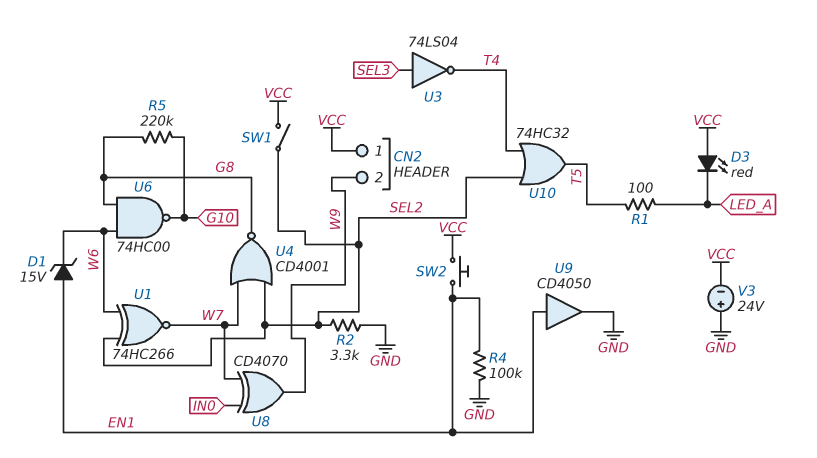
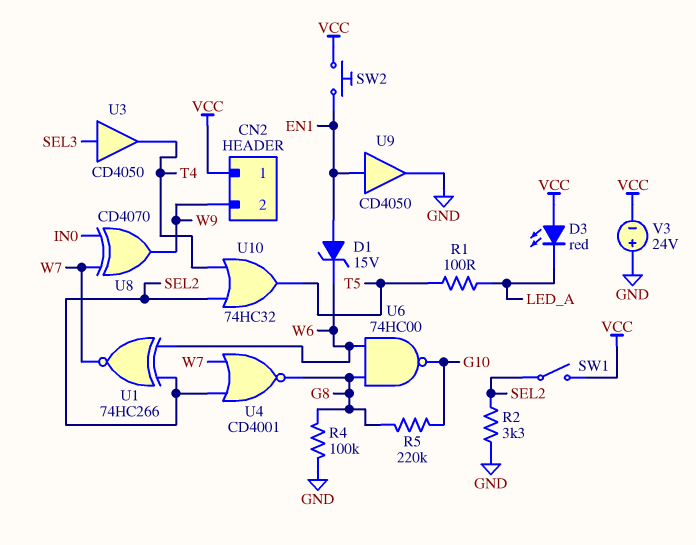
R4: 100k (EN1, GND) -> 100k (G8, GND)
U3: NOT 74LS04 (in SEL3, out T4) -> buffer CD4050 (in SEL3, out T4)

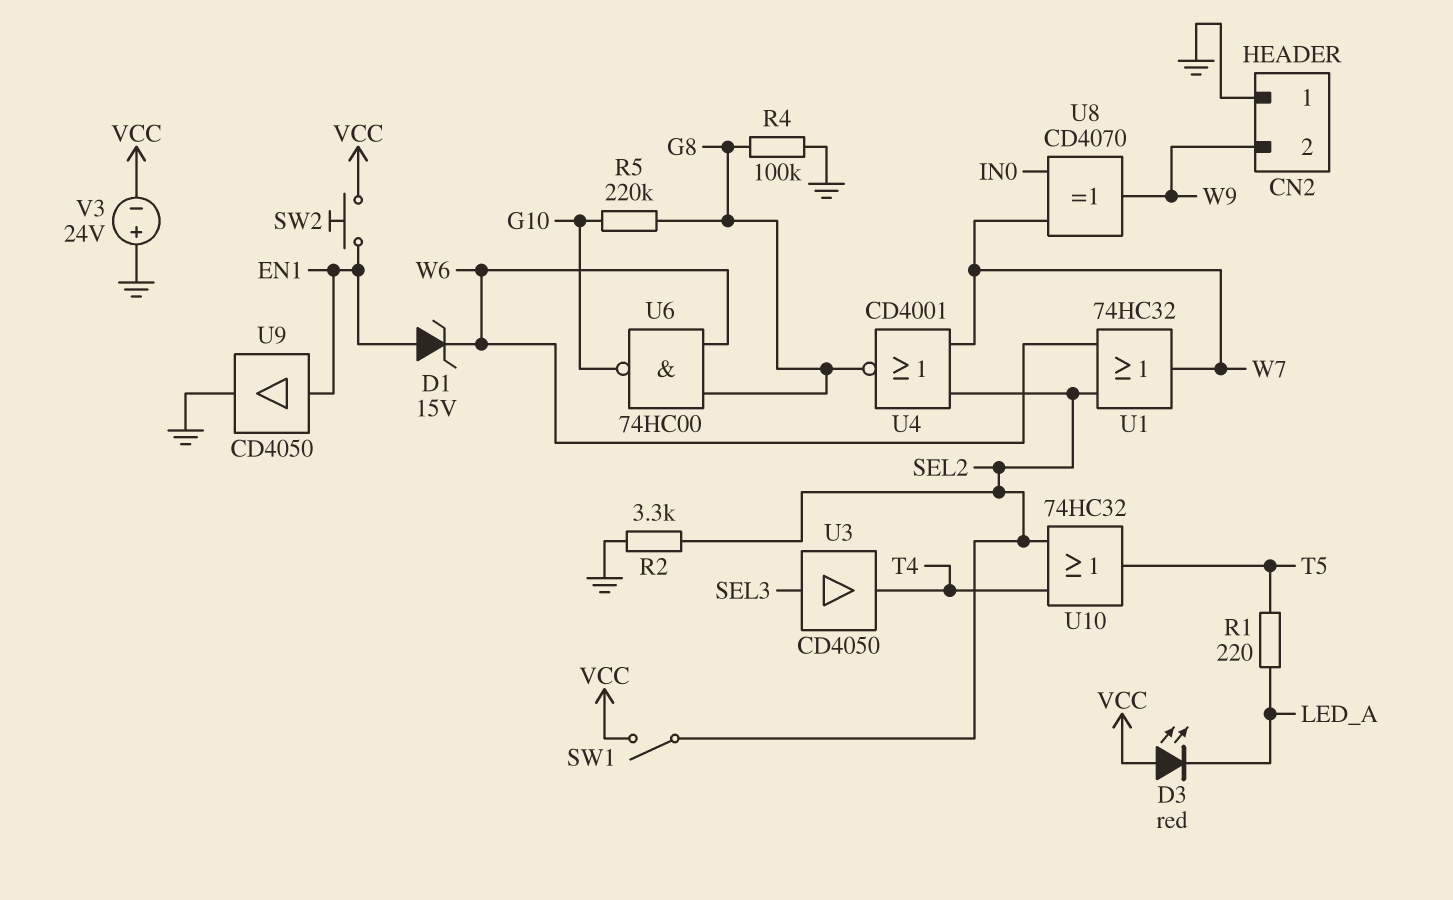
CN2 pin 1: VCC -> GND
R1: 100 (LED_A, T5) -> 220 (LED_A, T5)
U1: XNOR 74HC266 (in SEL2, in W6, out W7) -> OR 74HC32 (in SEL2, in W6, out W7)

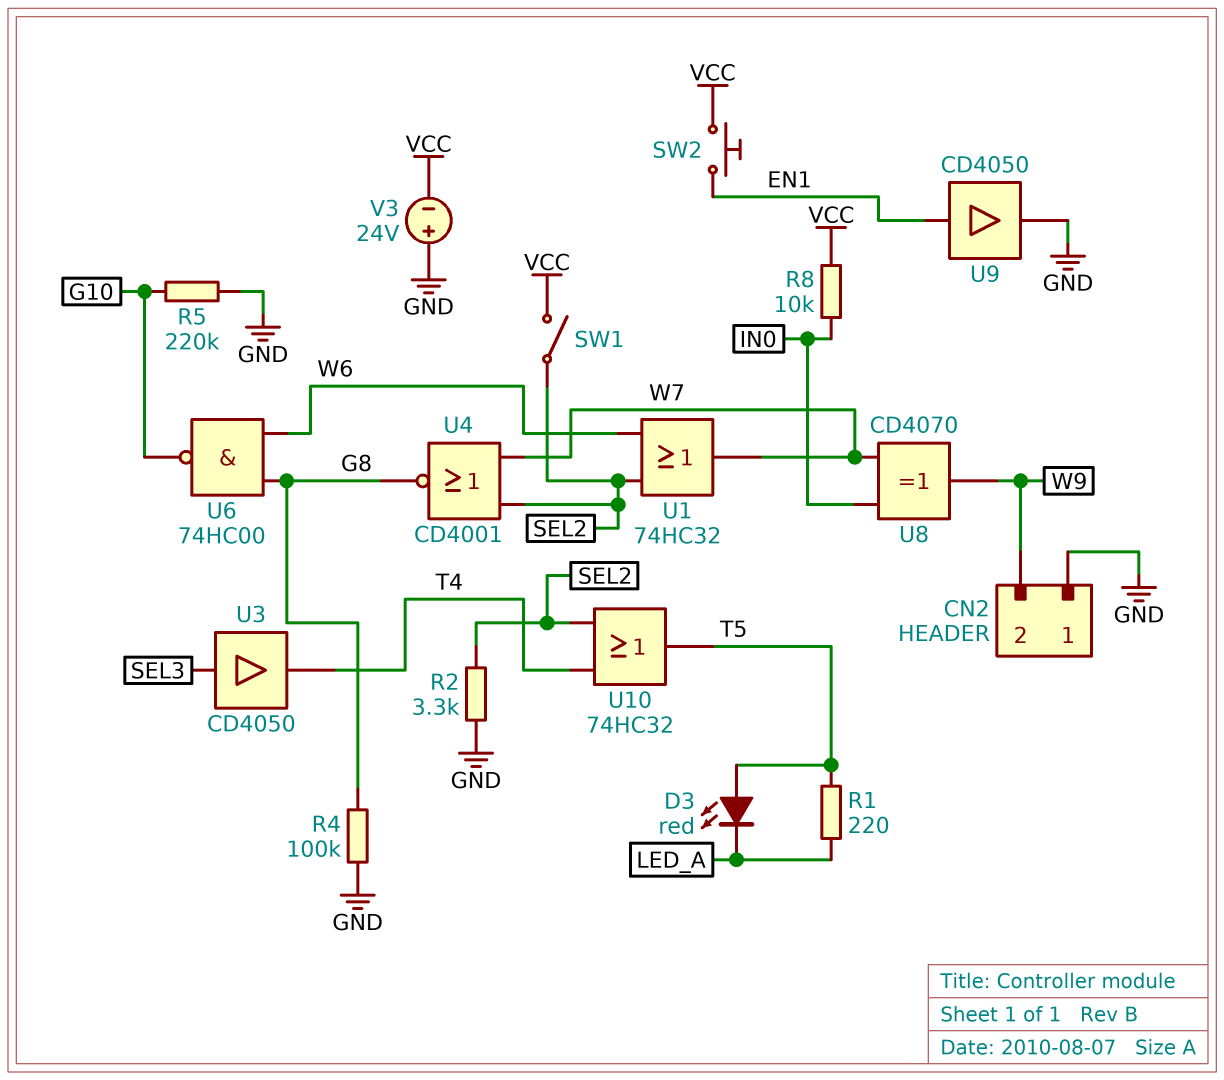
D1: zener 15V (A EN1, K W6) -> none
D3: LED red (A VCC, K LED_A) -> LED red (A T5, K LED_A)
R5: 220k (G8, G10) -> 220k (G10, GND)
R8: none -> 10k (IN0, VCC)

